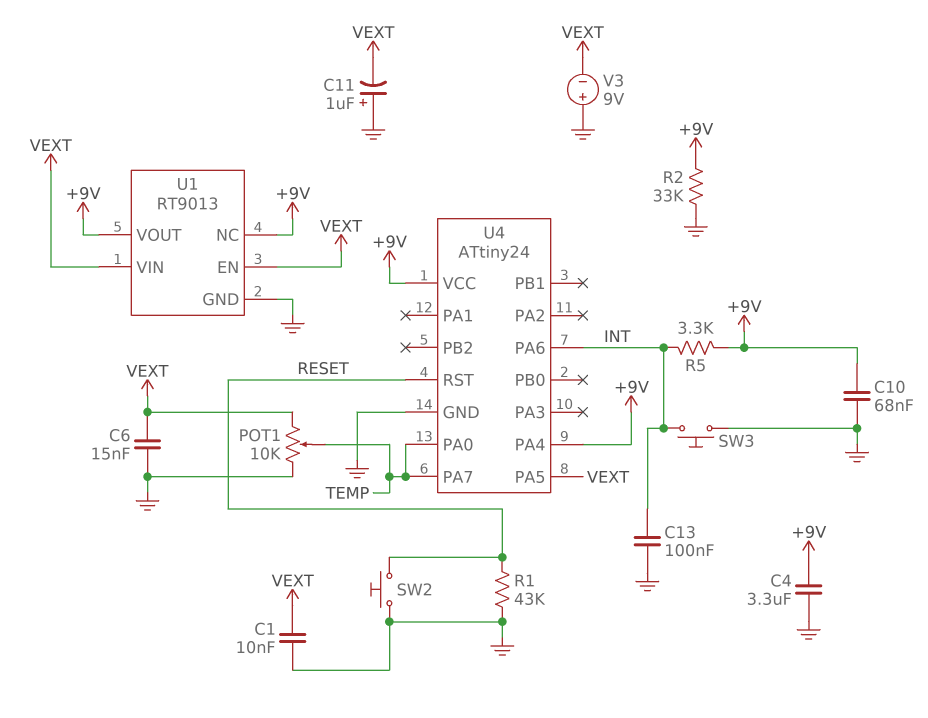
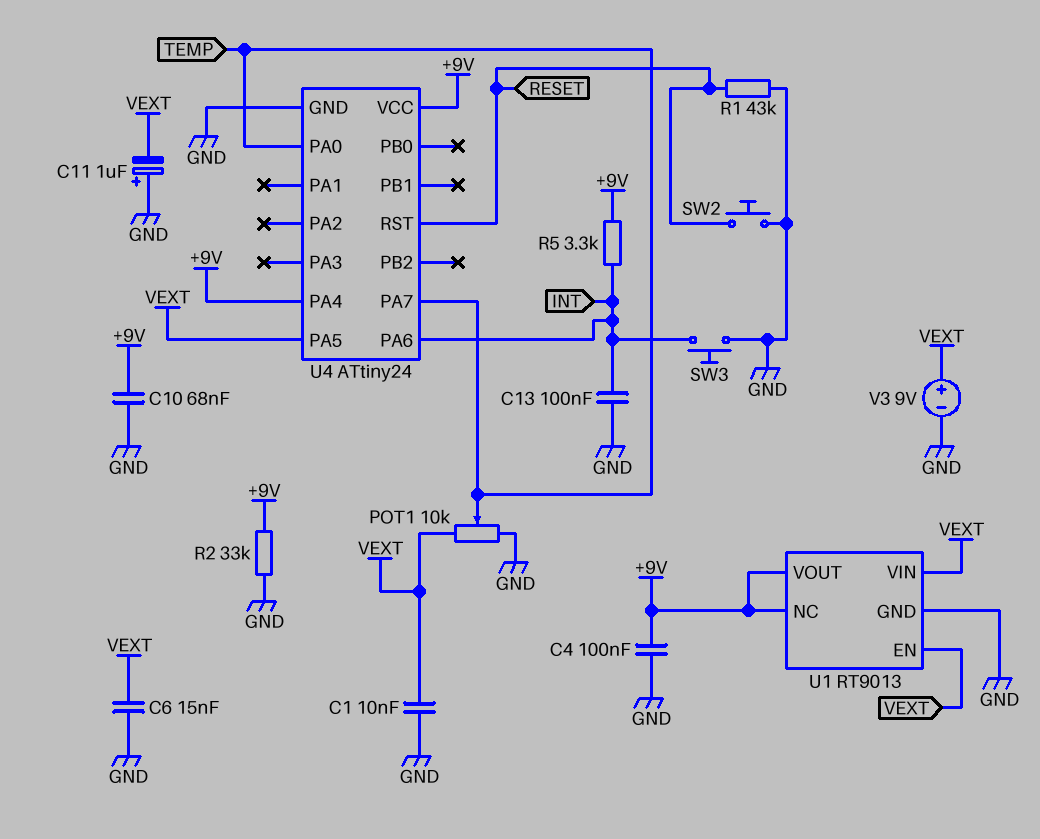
C4: 3.3uF (+9V, GND) -> 100nF (+9V, GND)
V3: 9V (plus GND, minus VEXT) -> 9V (plus VEXT, minus GND)

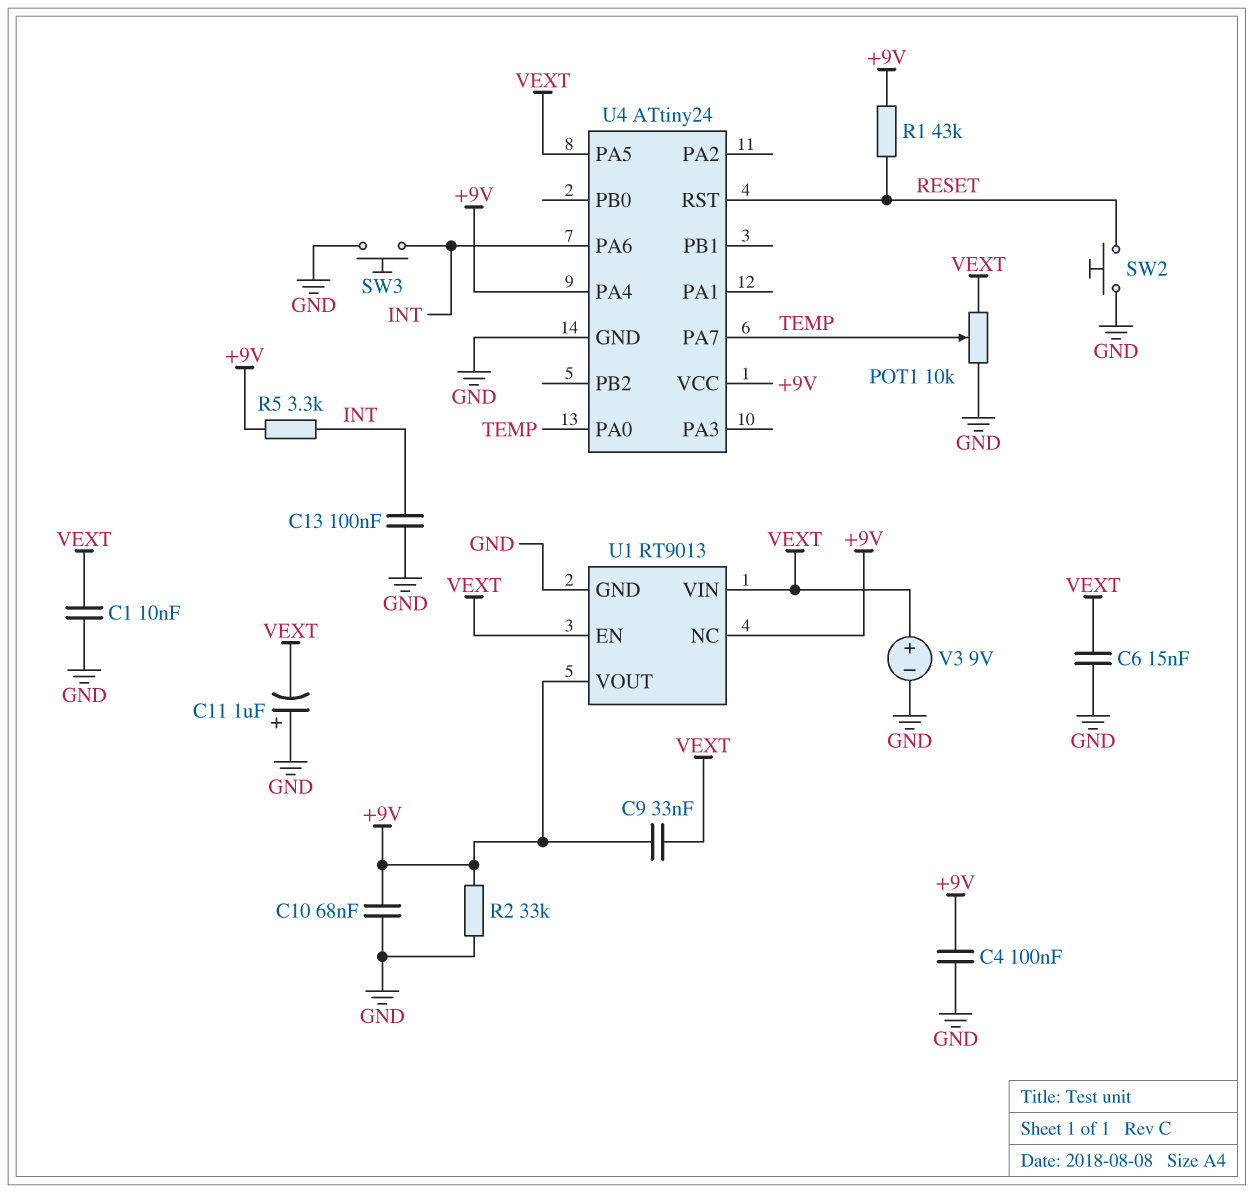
C9: none -> 33nF (+9V, VEXT)
R1: 43k (GND, RESET) -> 43k (+9V, RESET)

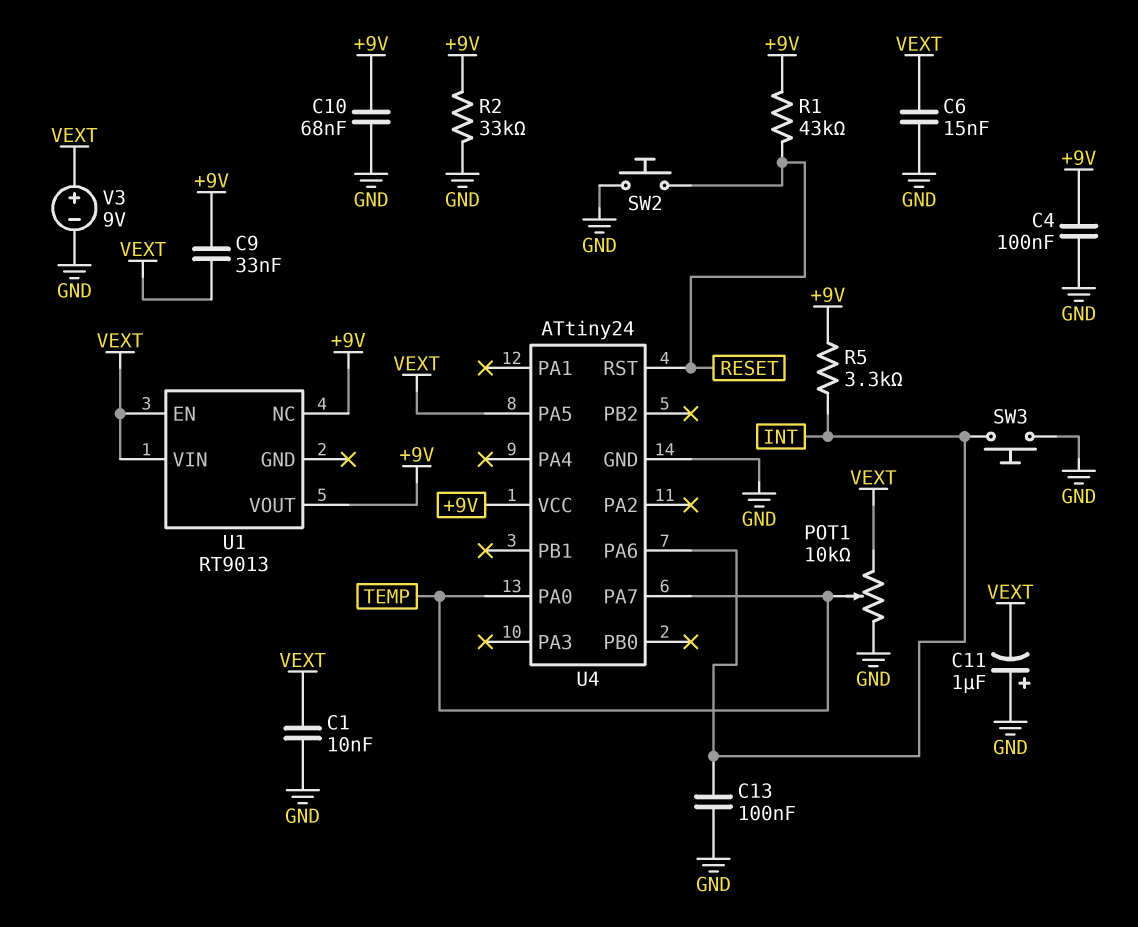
U1 pin GND: GND -> none
U4 pin PA4: +9V -> none

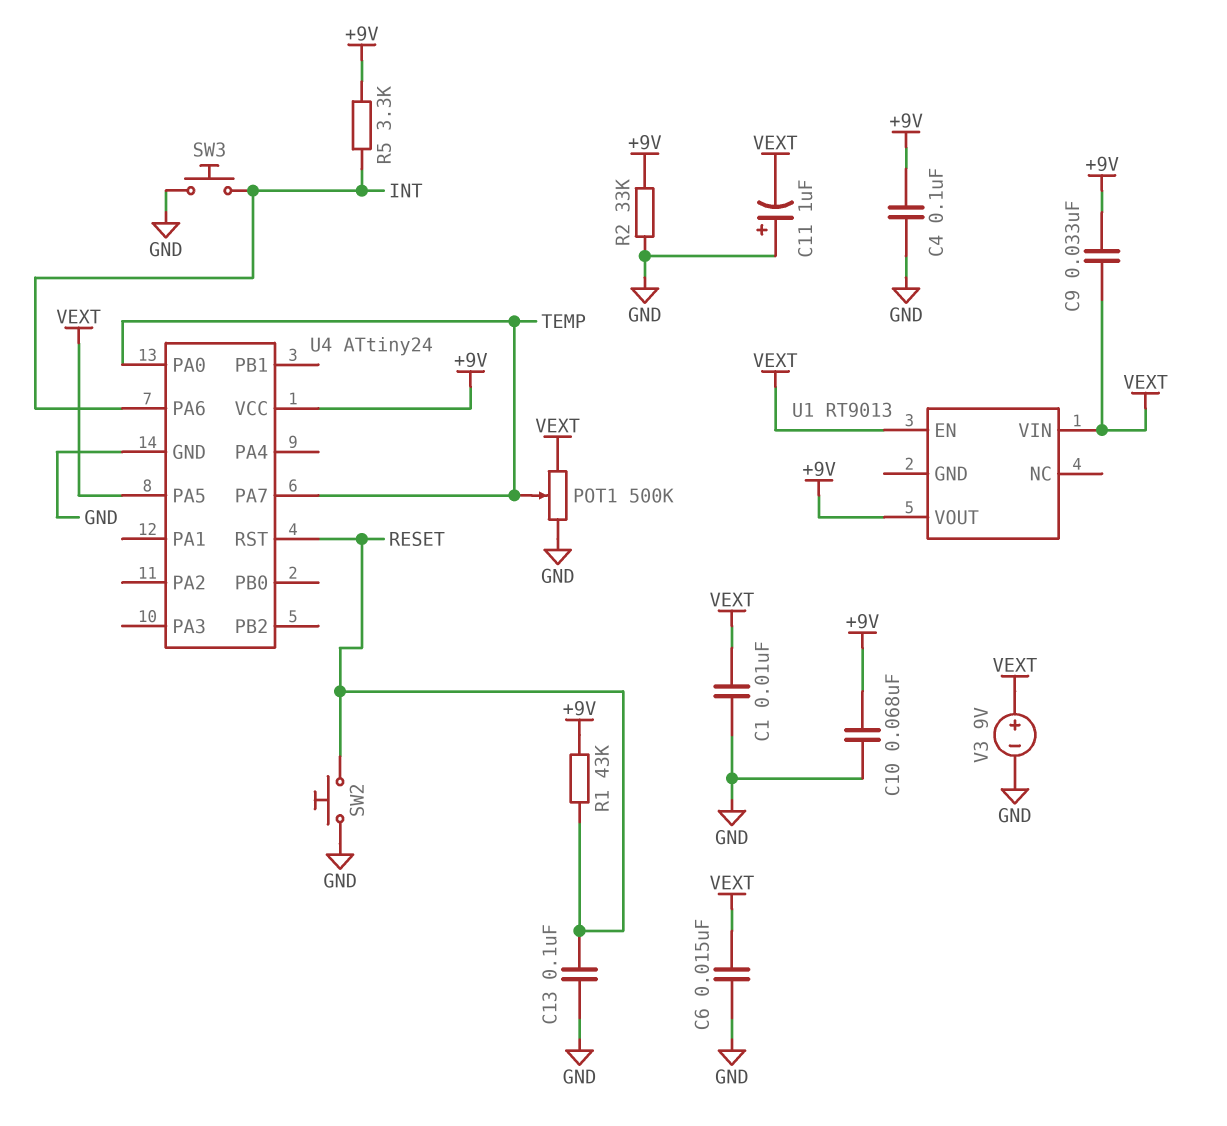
C13: 100nF (GND, INT) -> 100nF (GND, RESET)
POT1: 10k (GND, VEXT, wiper TEMP) -> 500k (GND, VEXT, wiper TEMP)
U1 pin NC: +9V -> none

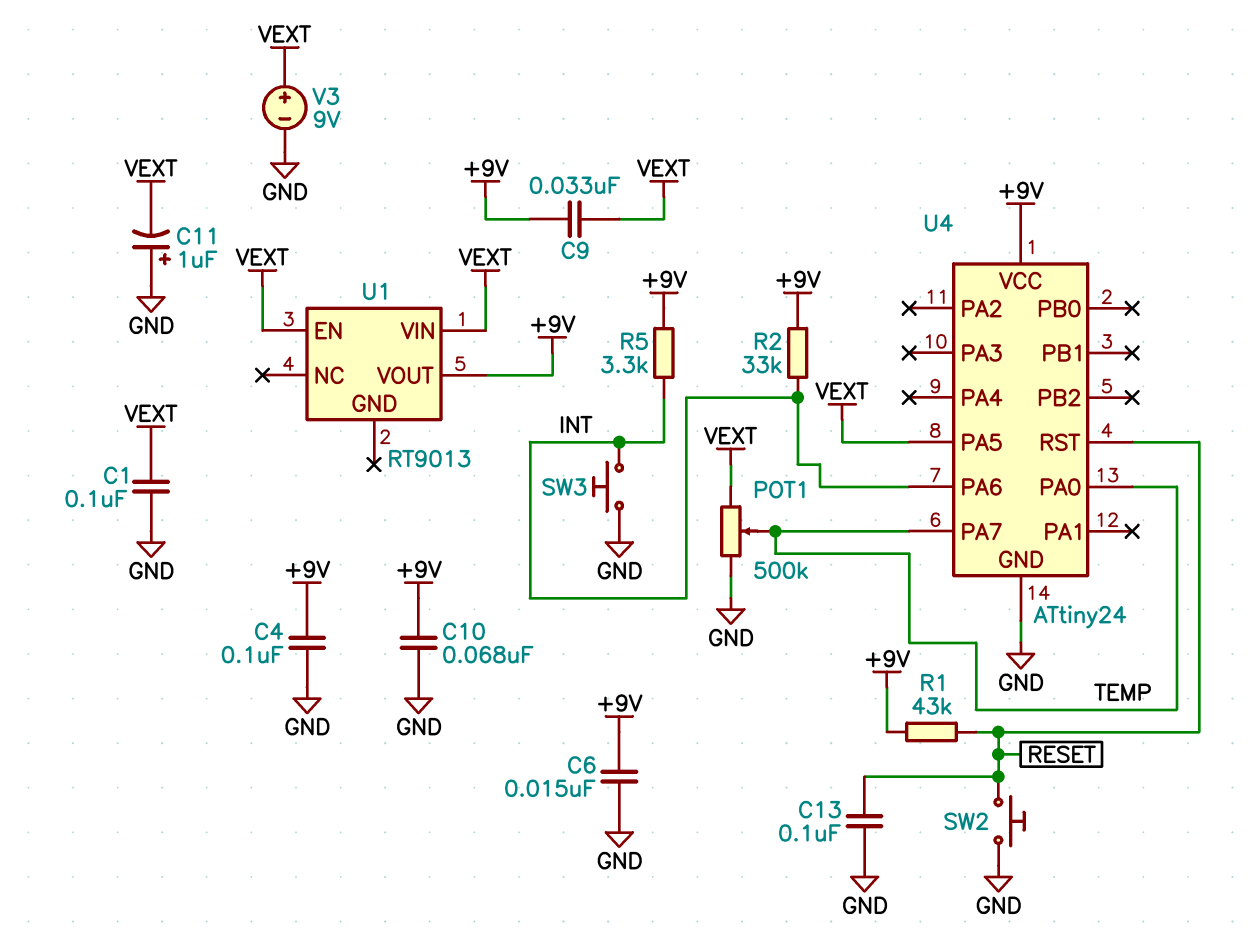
C1: 10nF (GND, VEXT) -> 100nF (GND, VEXT)
C6: 15nF (GND, VEXT) -> 15nF (+9V, GND)
R2: 33k (+9V, GND) -> 33k (+9V, INT)

